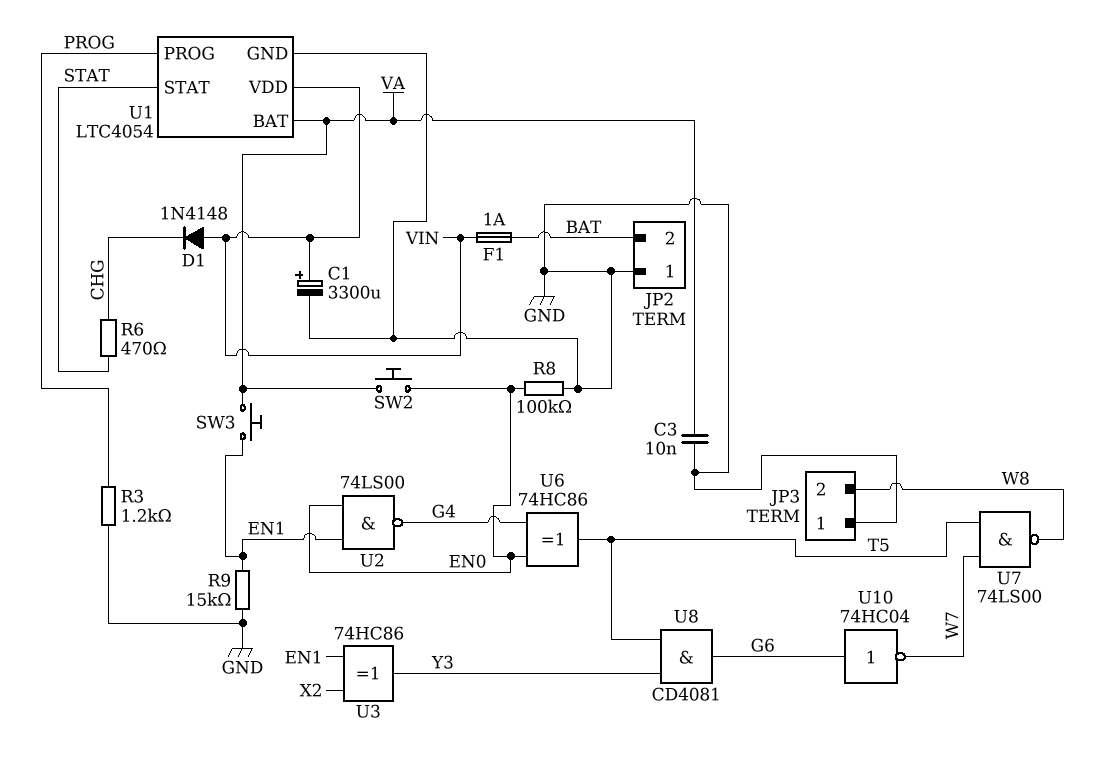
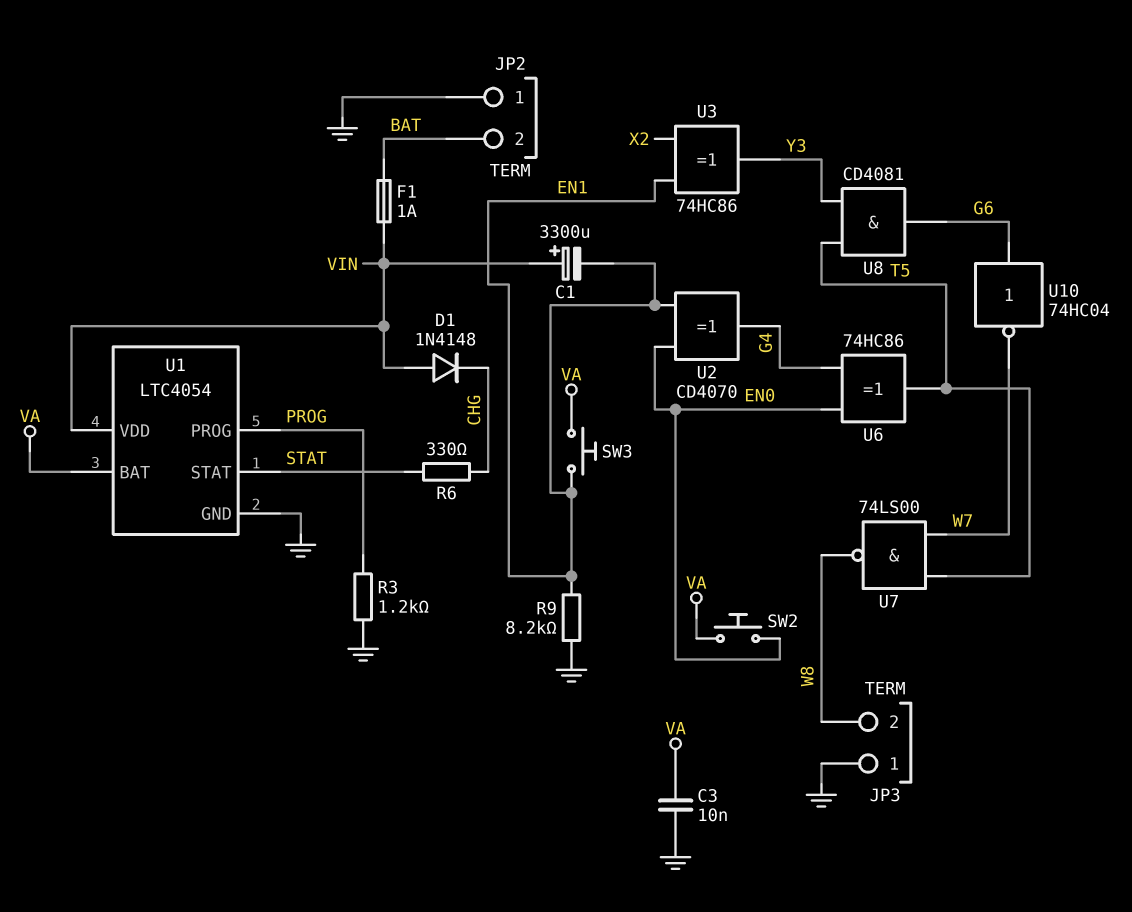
C1: 3300uF (plus VIN, minus GND) -> 3300uF (plus VIN, minus EN1)
R6: 470 (CHG, STAT) -> 330 (CHG, STAT)
R8: 100k (EN0, GND) -> none
R9: 15k (EN1, GND) -> 8.2k (EN1, GND)
U2: NAND 74LS00 (in EN0, in EN1, out G4) -> XOR CD4070 (in EN0, in EN1, out G4)

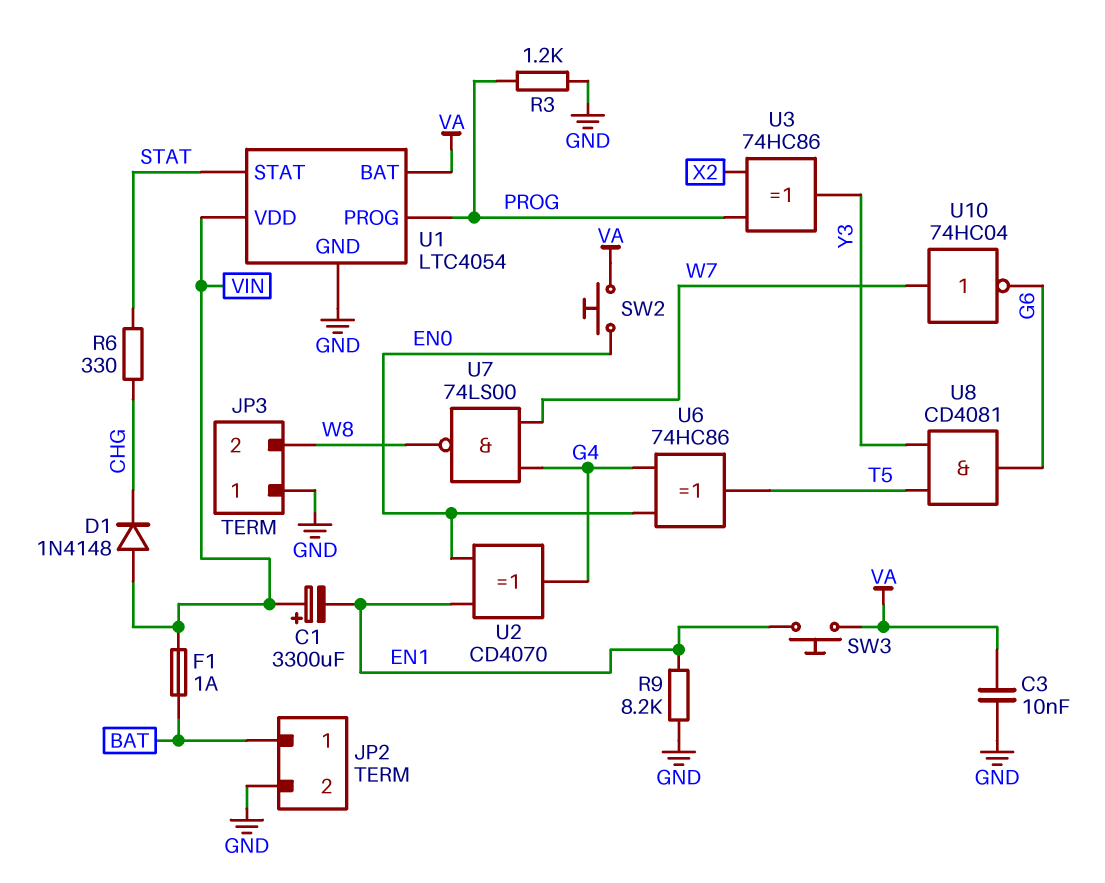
JP2 pin 1: GND -> BAT
JP2 pin 2: BAT -> GND
U3: XOR 74HC86 (in EN1, in X2, out Y3) -> XOR 74HC86 (in PROG, in X2, out Y3)
U7: NAND 74LS00 (in T5, in W7, out W8) -> NAND 74LS00 (in G4, in W7, out W8)
U10: NOT 74HC04 (in G6, out W7) -> NOT 74HC04 (in W7, out G6)

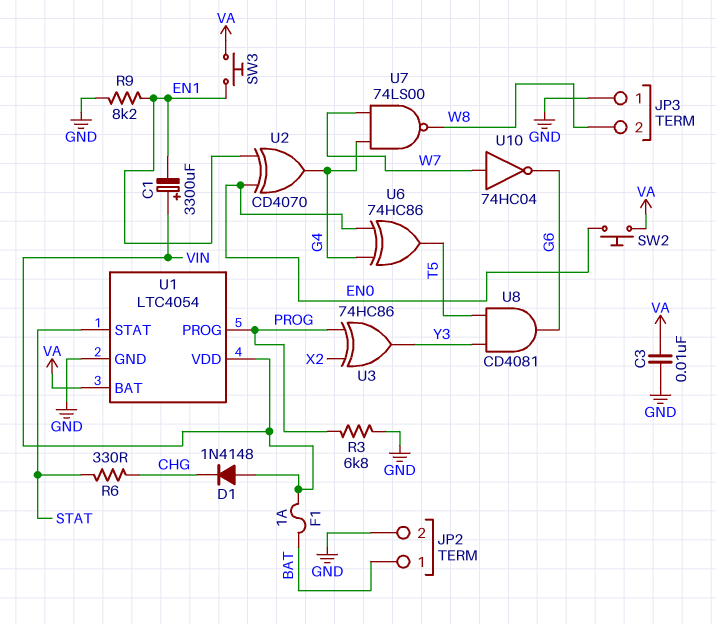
R3: 1.2k (GND, PROG) -> 6.8k (GND, PROG)

